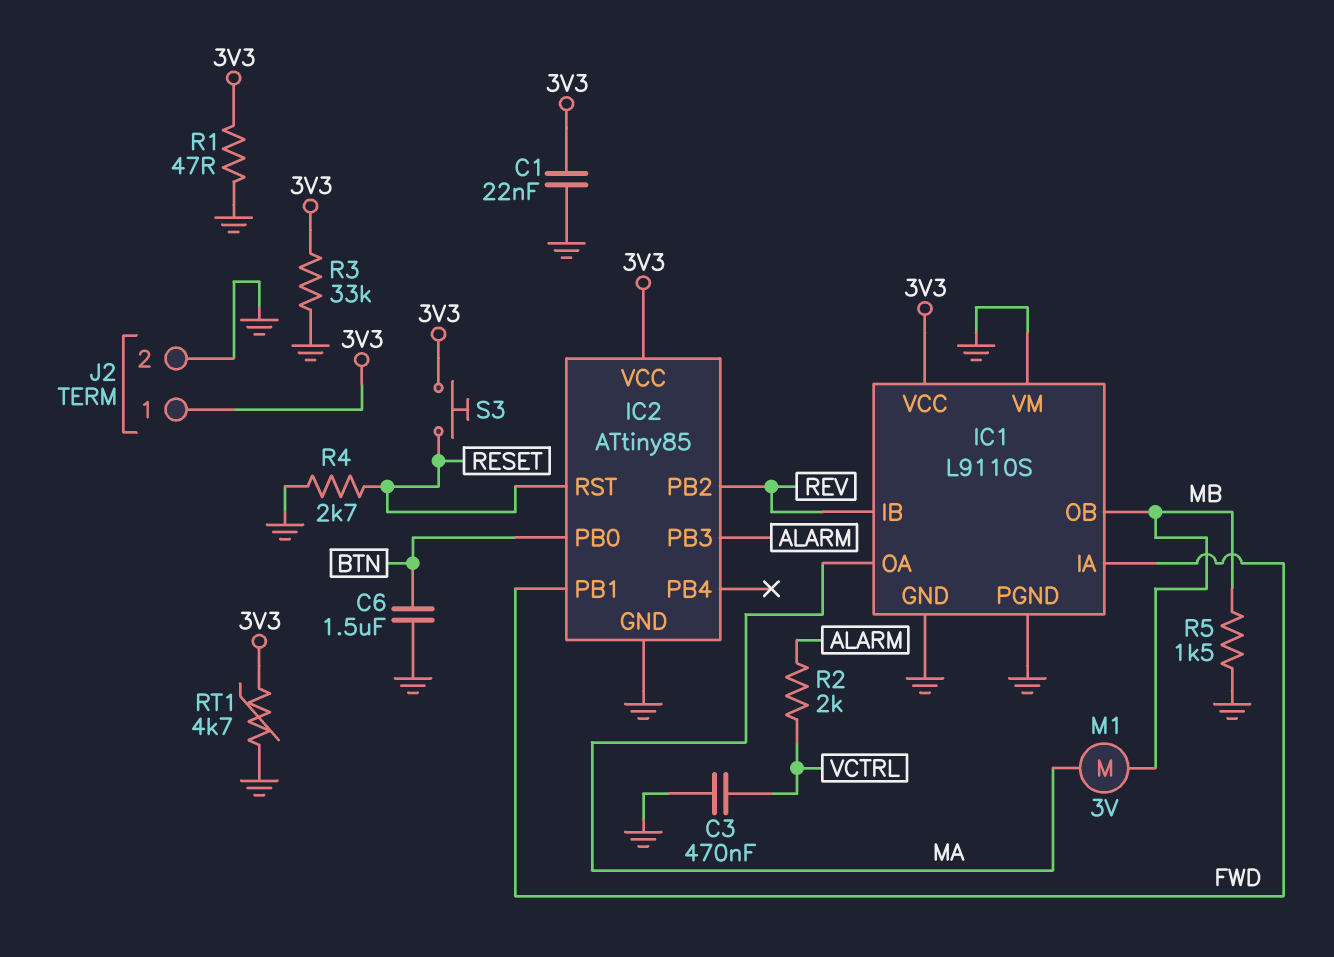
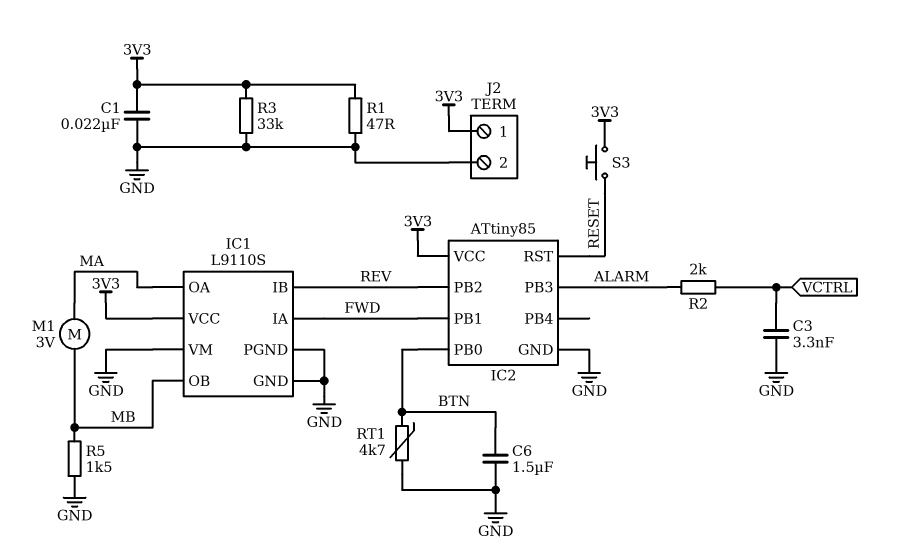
C3: 470nF (GND, VCTRL) -> 3.3nF (GND, VCTRL)
R4: 2.7k (GND, RESET) -> none
RT1: 4.7k (3V3, GND) -> 4.7k (BTN, GND)

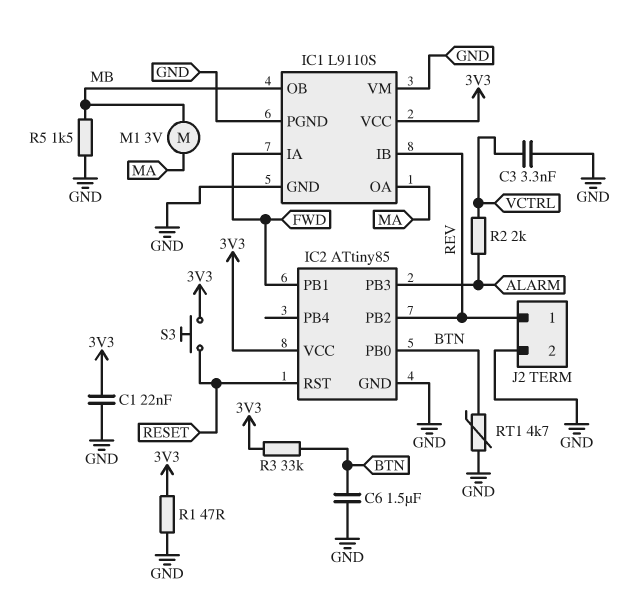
J2 pin 1: 3V3 -> REV
R3: 33k (3V3, GND) -> 33k (3V3, BTN)

